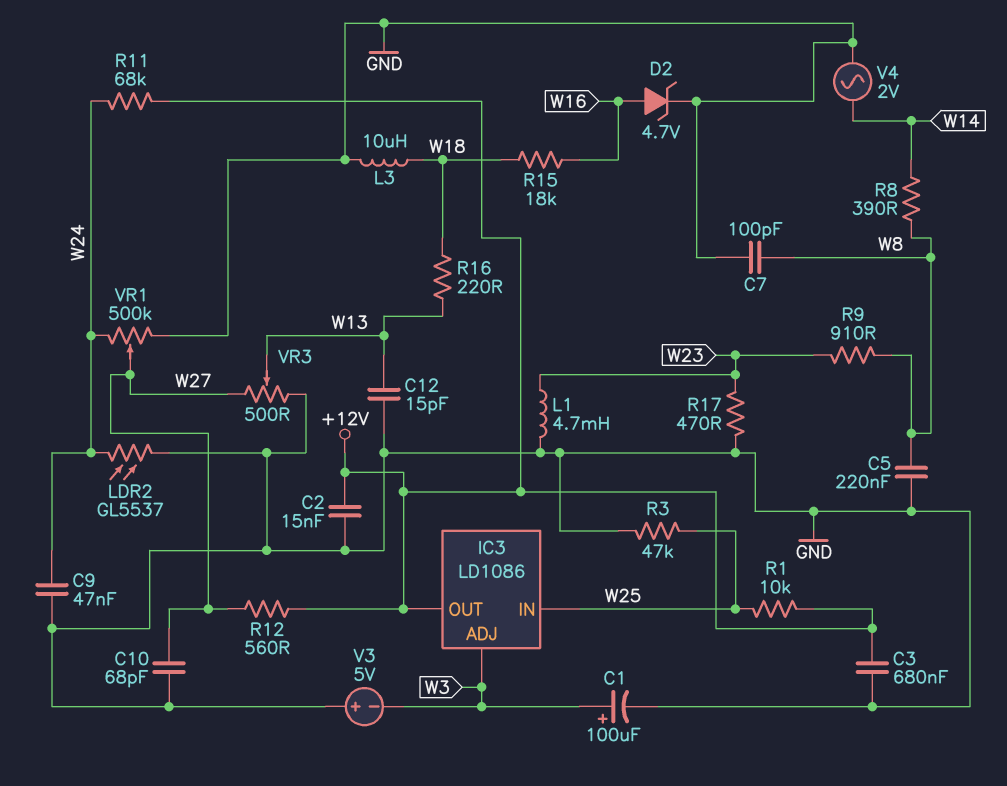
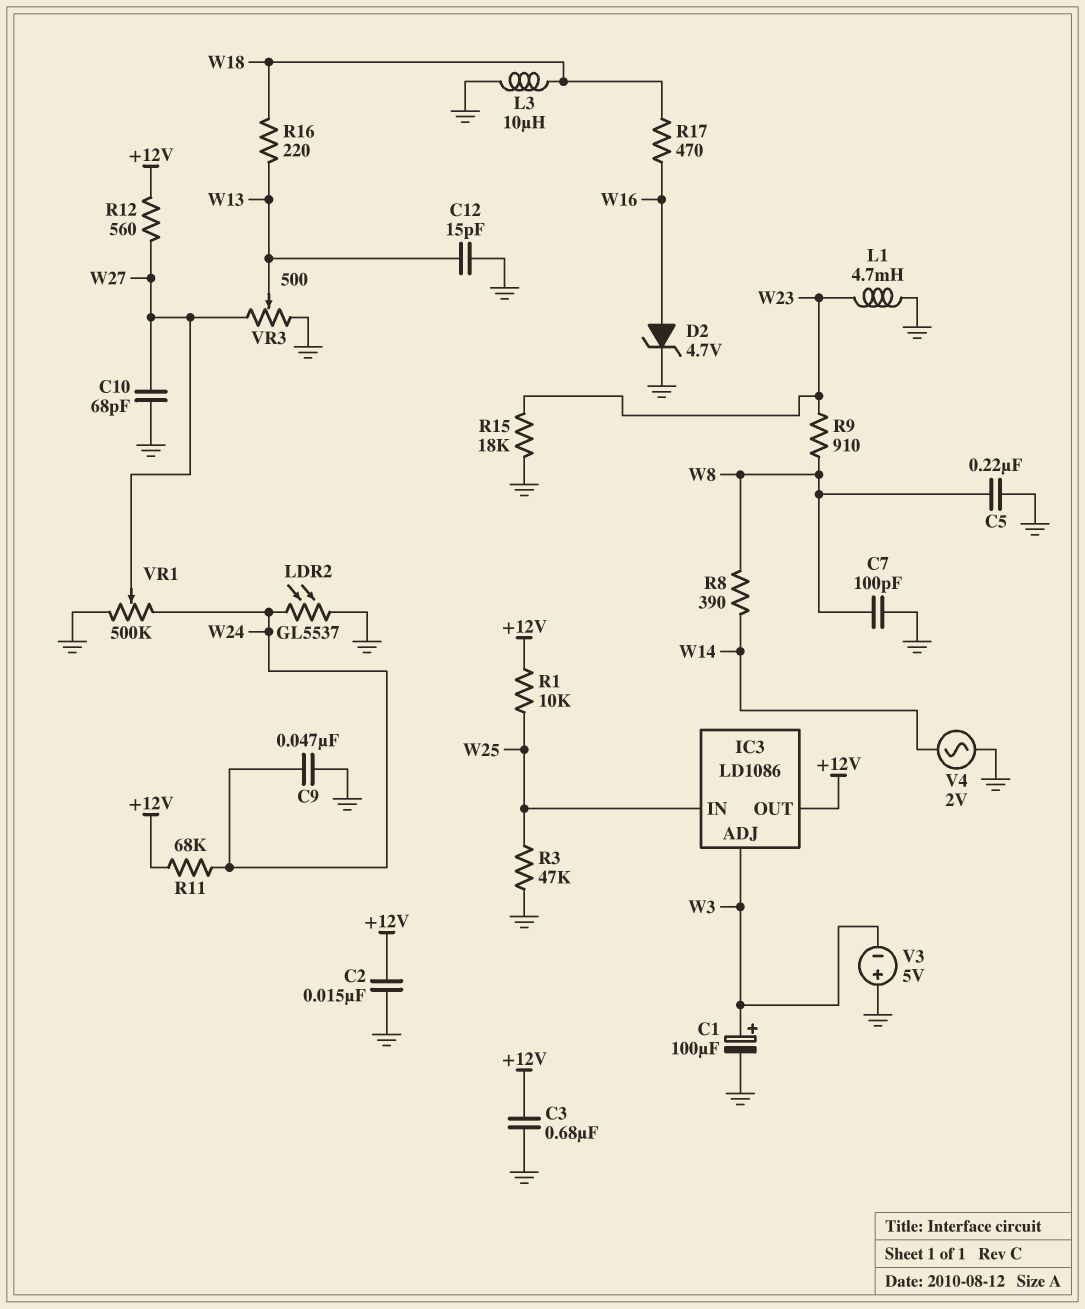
R15: 18k (W16, W18) -> 18k (GND, W23)
R17: 470 (GND, W23) -> 470 (W16, W18)

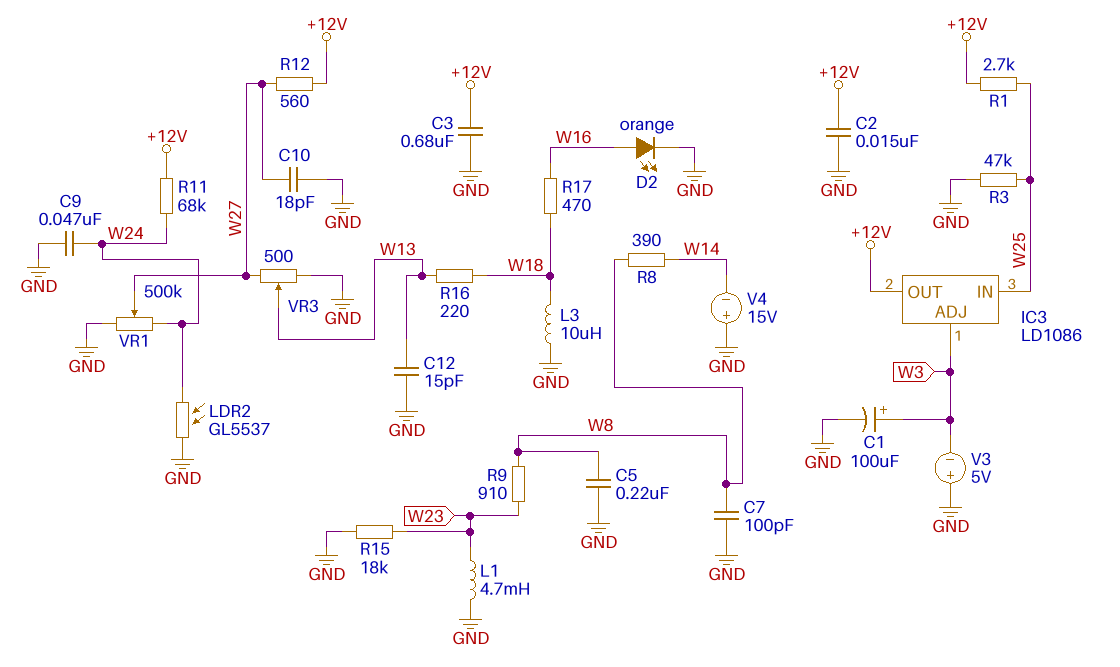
C10: 68pF (GND, W27) -> 18pF (GND, W27)
D2: zener 4.7V (A W16, K GND) -> LED orange (A W16, K GND)
R1: 10k (+12V, W25) -> 2.7k (+12V, W25)
V4: AC 2V (GND, W14) -> 15V (plus GND, minus W14)

